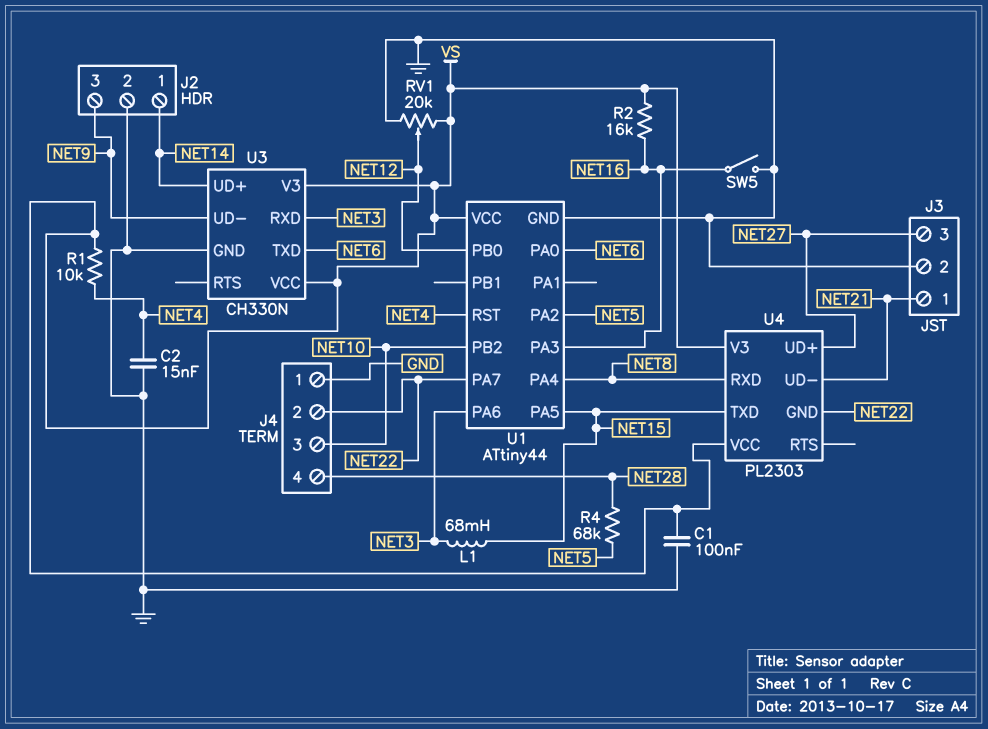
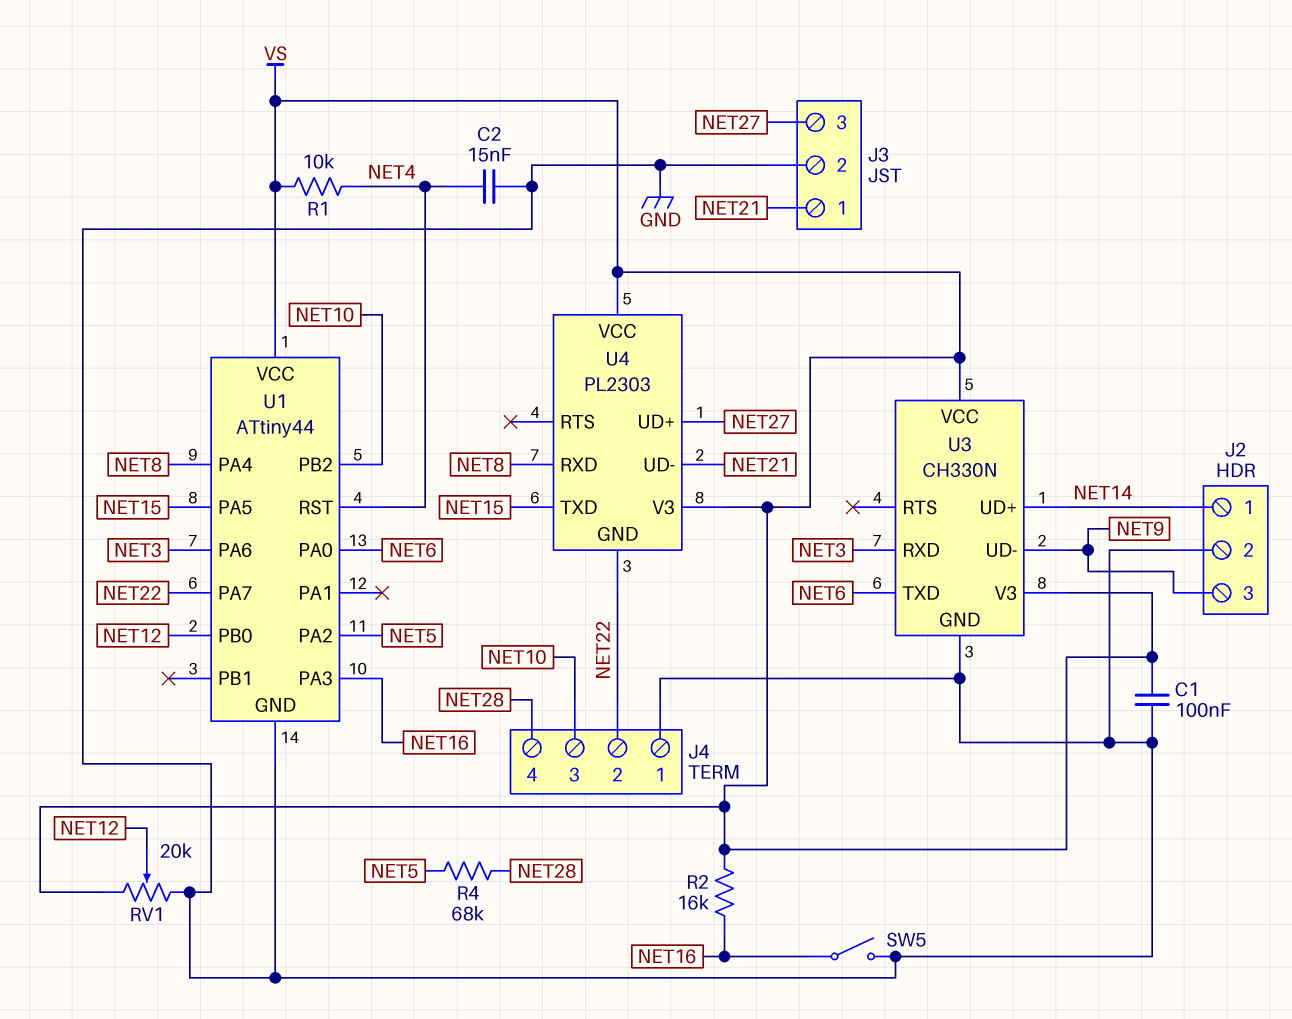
L1: 68mH (NET3, NET15) -> none

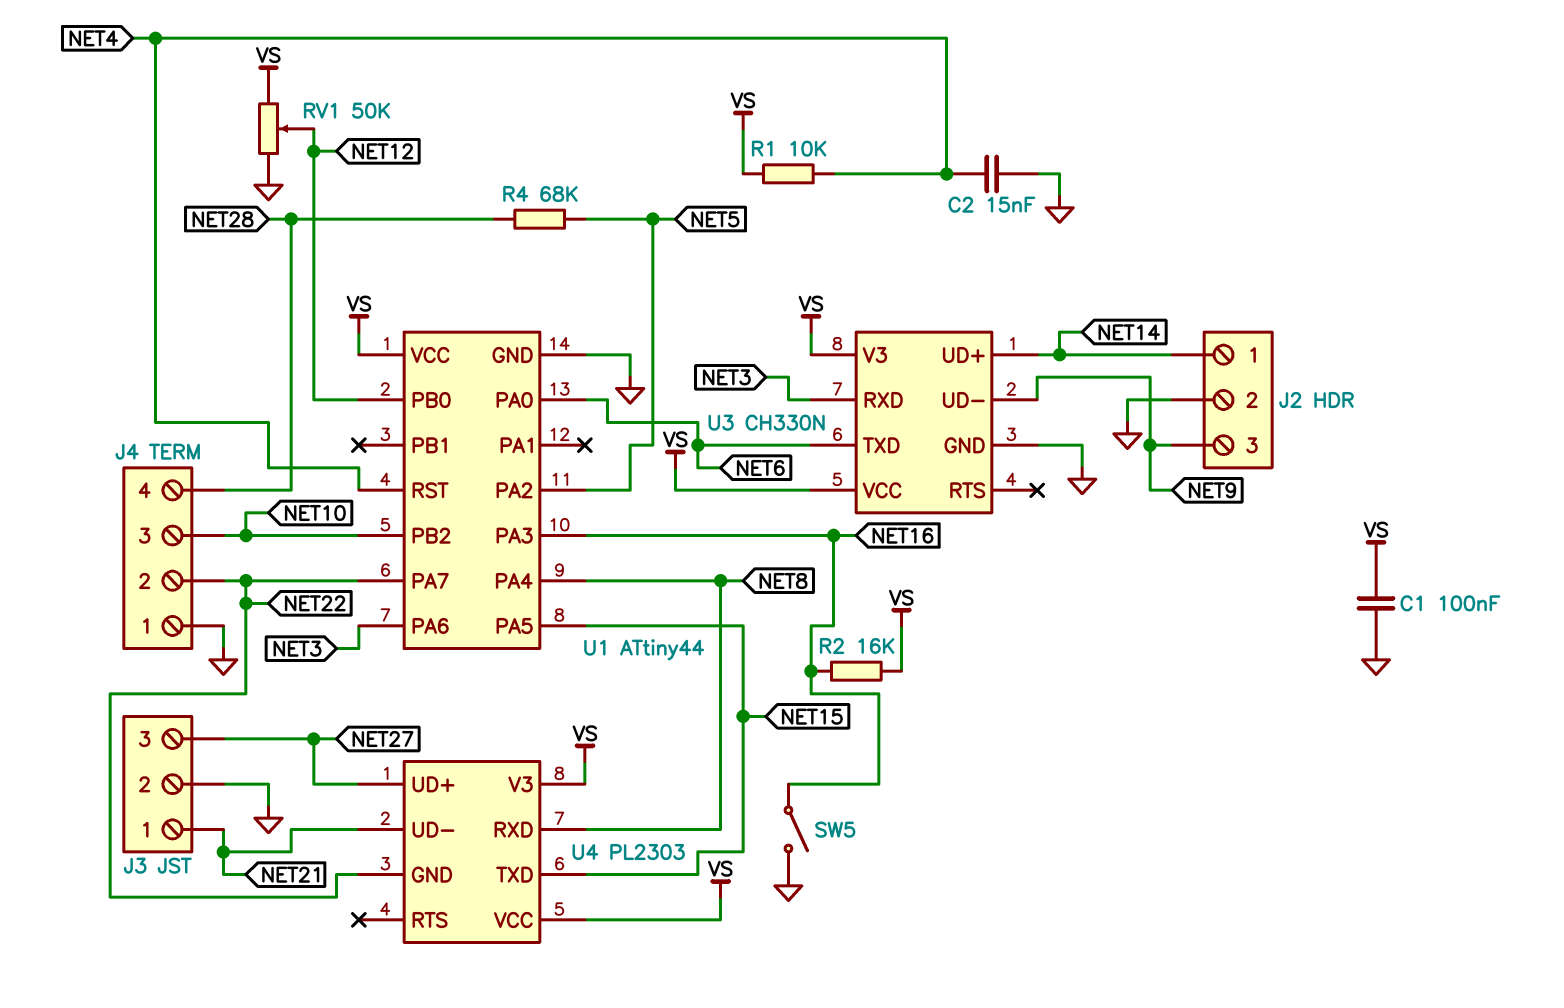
RV1: 20k (GND, VS, wiper NET12) -> 50k (GND, VS, wiper NET12)

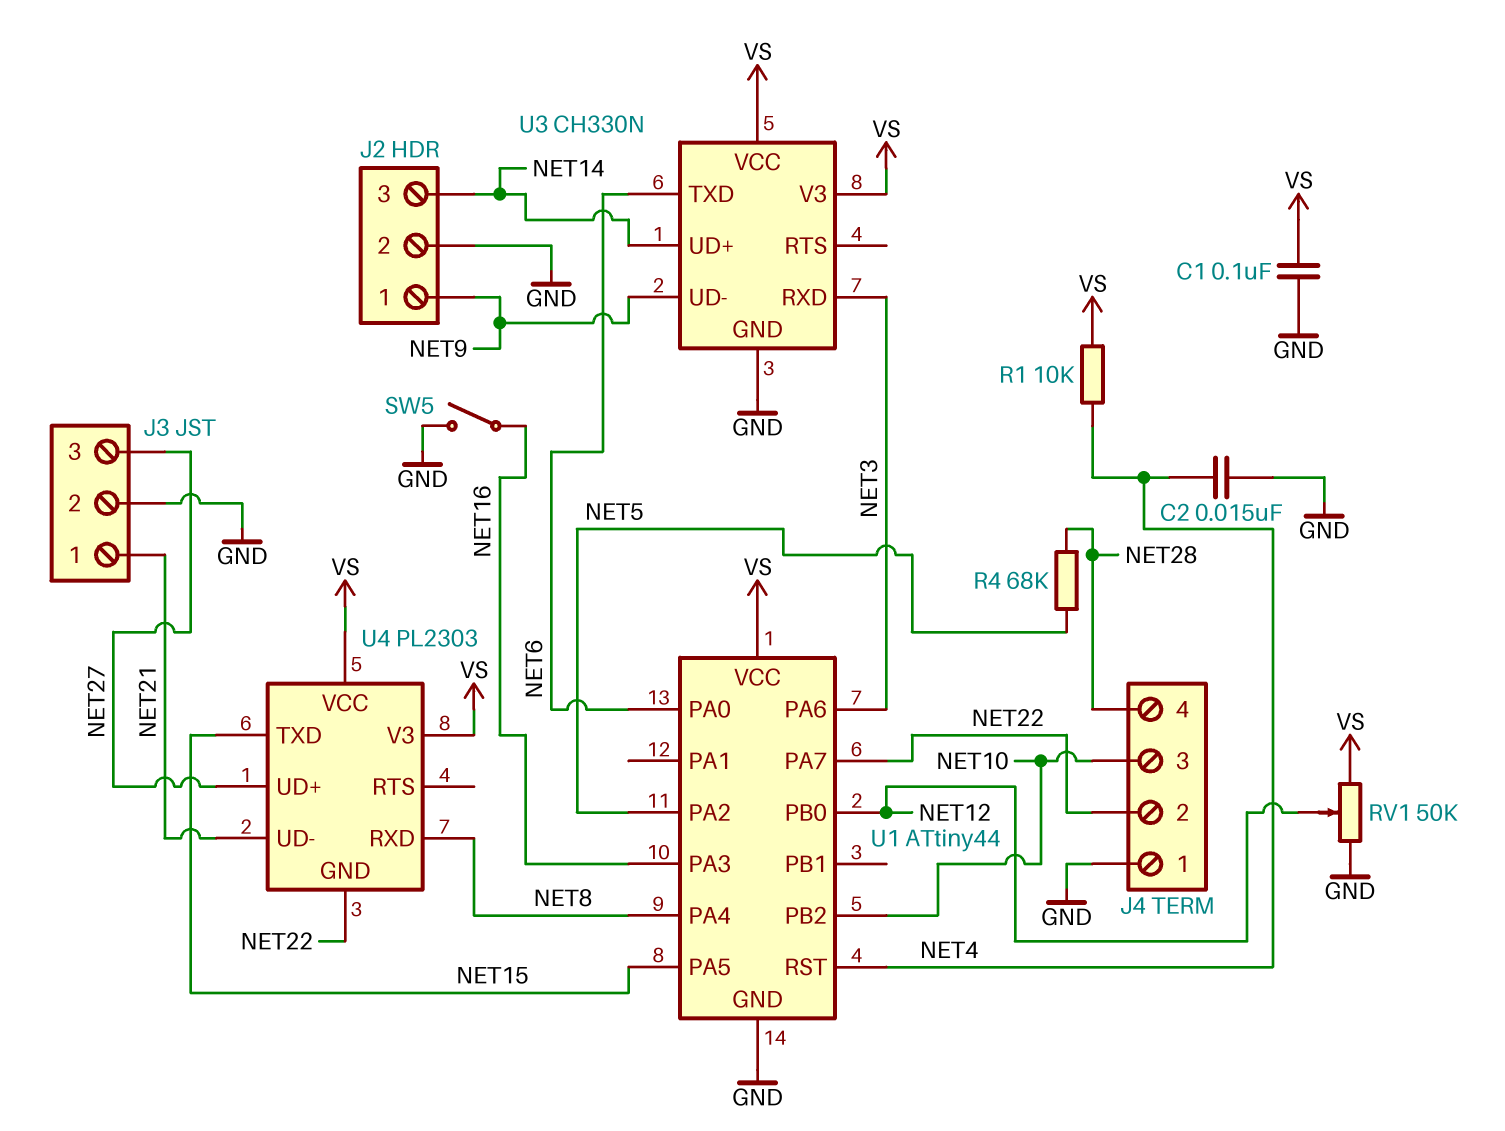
J2 pin 1: NET14 -> NET9
J2 pin 3: NET9 -> NET14
R2: 16k (NET16, VS) -> none

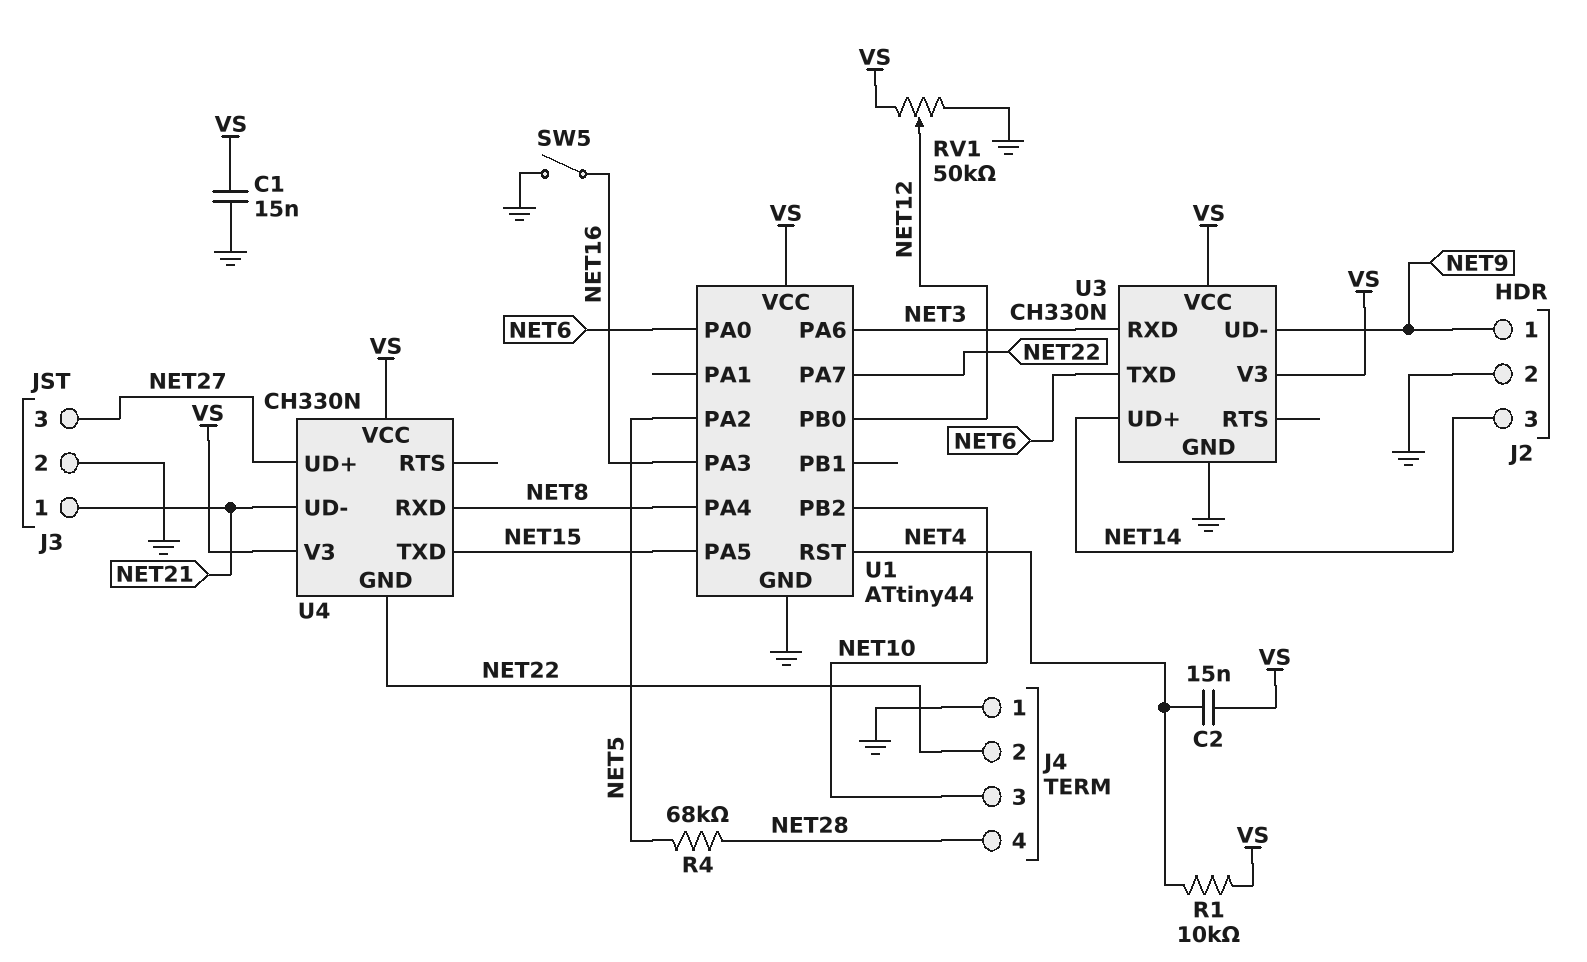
C1: 100nF (GND, VS) -> 15nF (GND, VS)
C2: 15nF (GND, NET4) -> 15nF (NET4, VS)
U4: PL2303 -> CH330N

